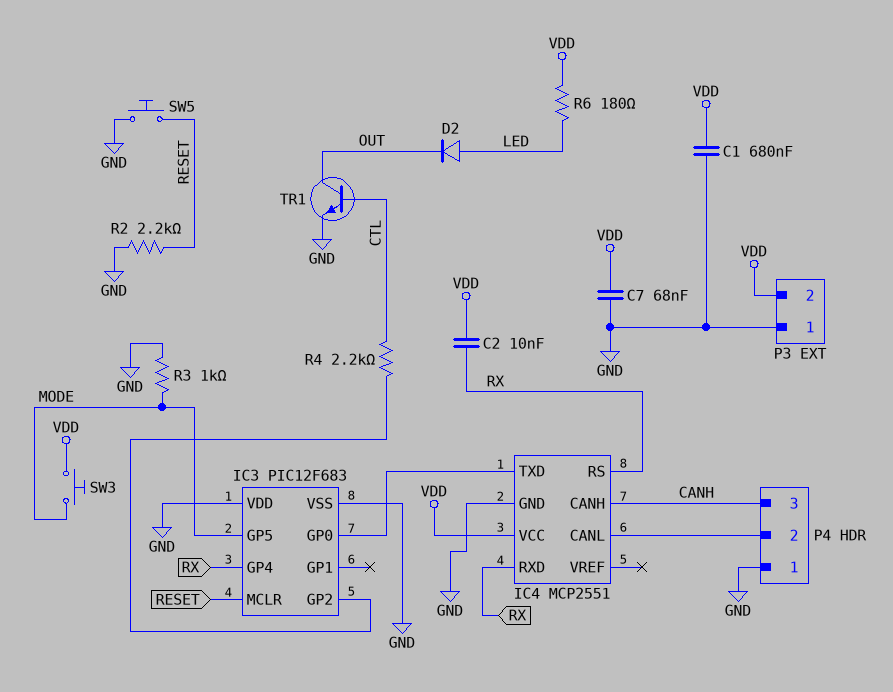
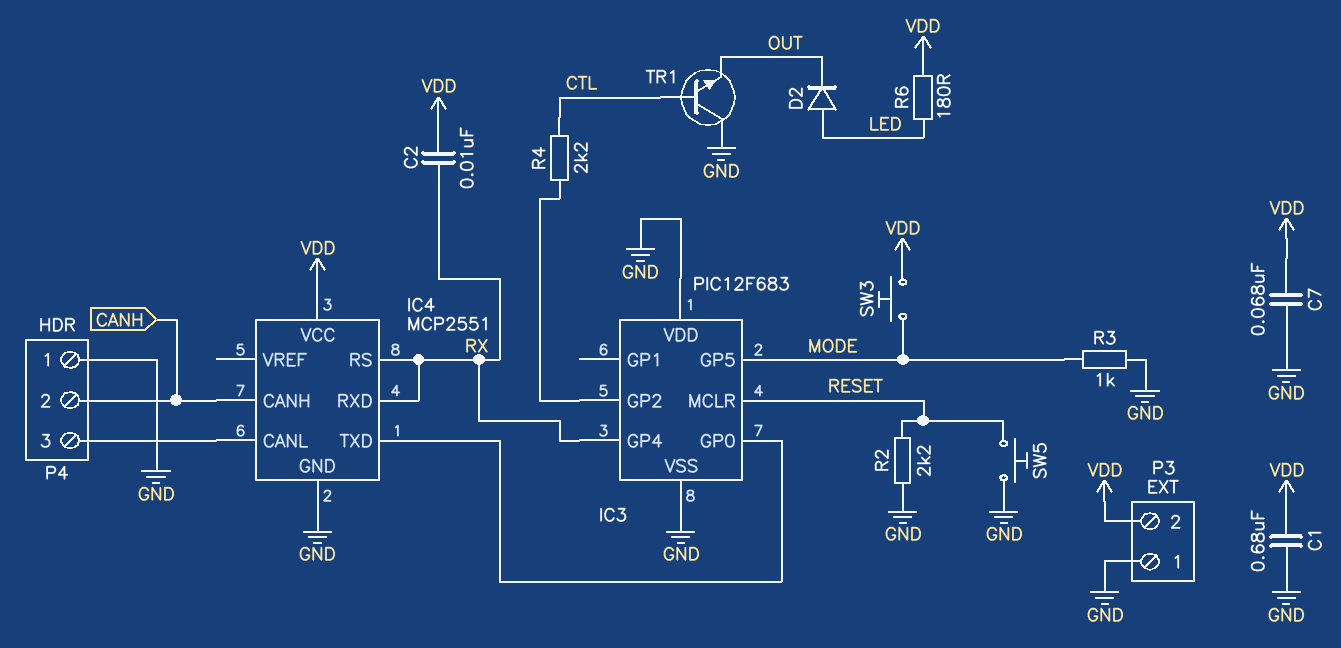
P4 pin 2: IC4/CANL -> CANH
P4 pin 3: CANH -> IC4/CANL
TR1: NPN (B CTL, C OUT, E GND) -> NPN (B CTL, C GND, E OUT)

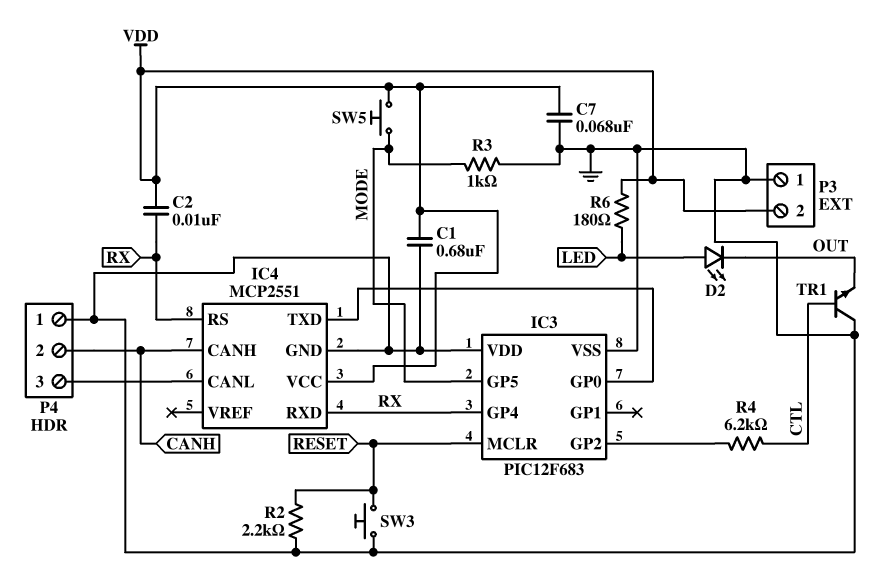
D2: diode (A LED, K OUT) -> LED (A LED, K OUT)
R4: 2.2k (CTL, IC3/GP2) -> 6.2k (CTL, IC3/GP2)
SW3: button (MODE, VDD) -> button (GND, RESET)
SW5: button (GND, RESET) -> button (MODE, VDD)

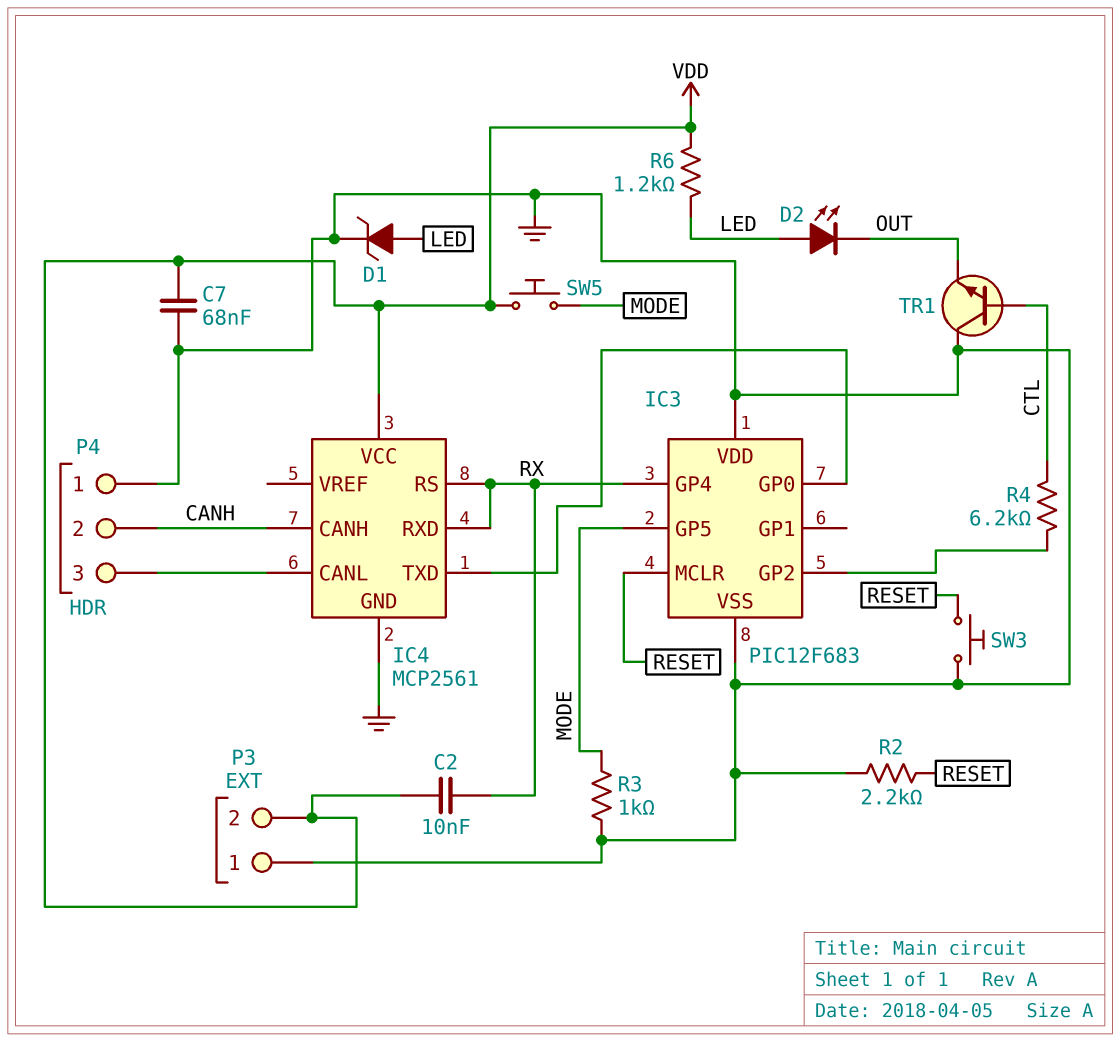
C1: 680nF (GND, VDD) -> none
D1: none -> zener (A LED, K GND)
IC4: MCP2551 -> MCP2561
R6: 180 (LED, VDD) -> 1.2k (LED, VDD)

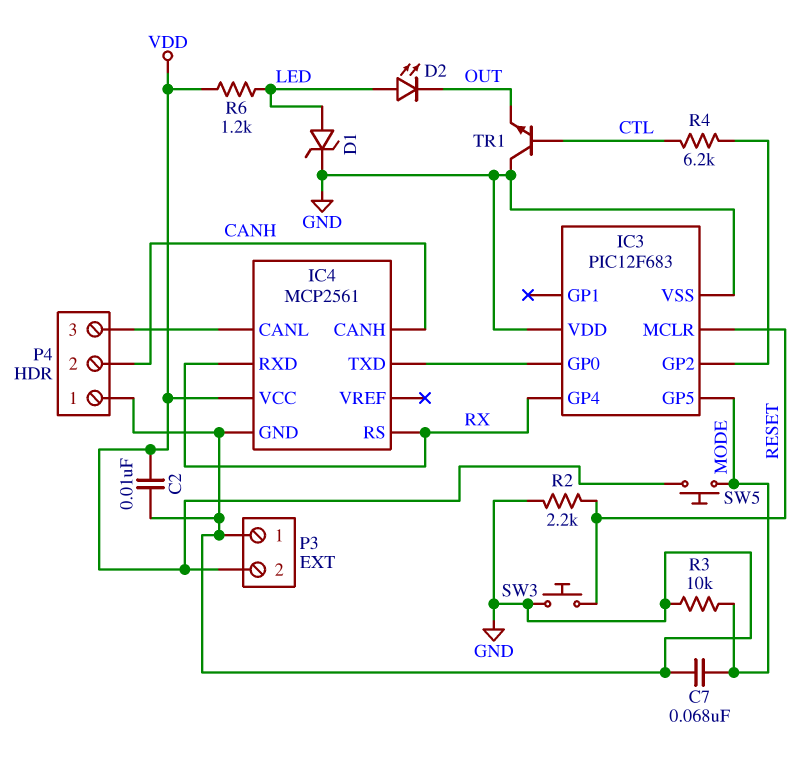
C2: 10nF (RX, VDD) -> 10nF (GND, VDD)
C7: 68nF (GND, VDD) -> 68nF (GND, MODE)
R3: 1k (GND, MODE) -> 10k (GND, MODE)

